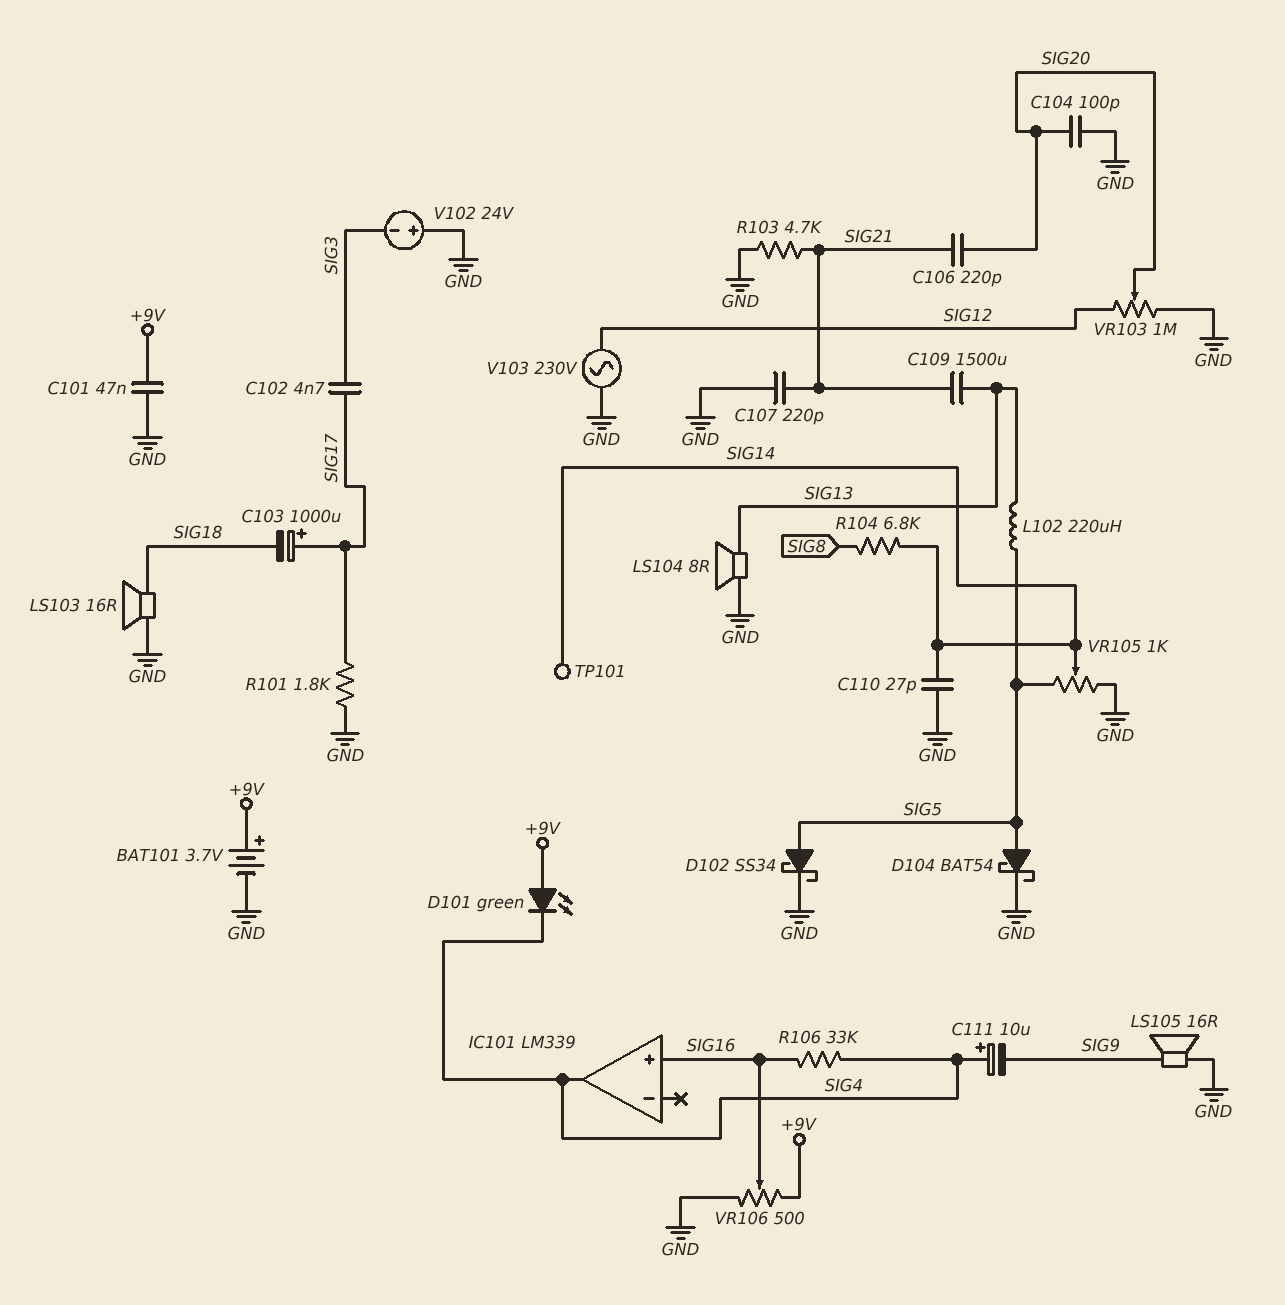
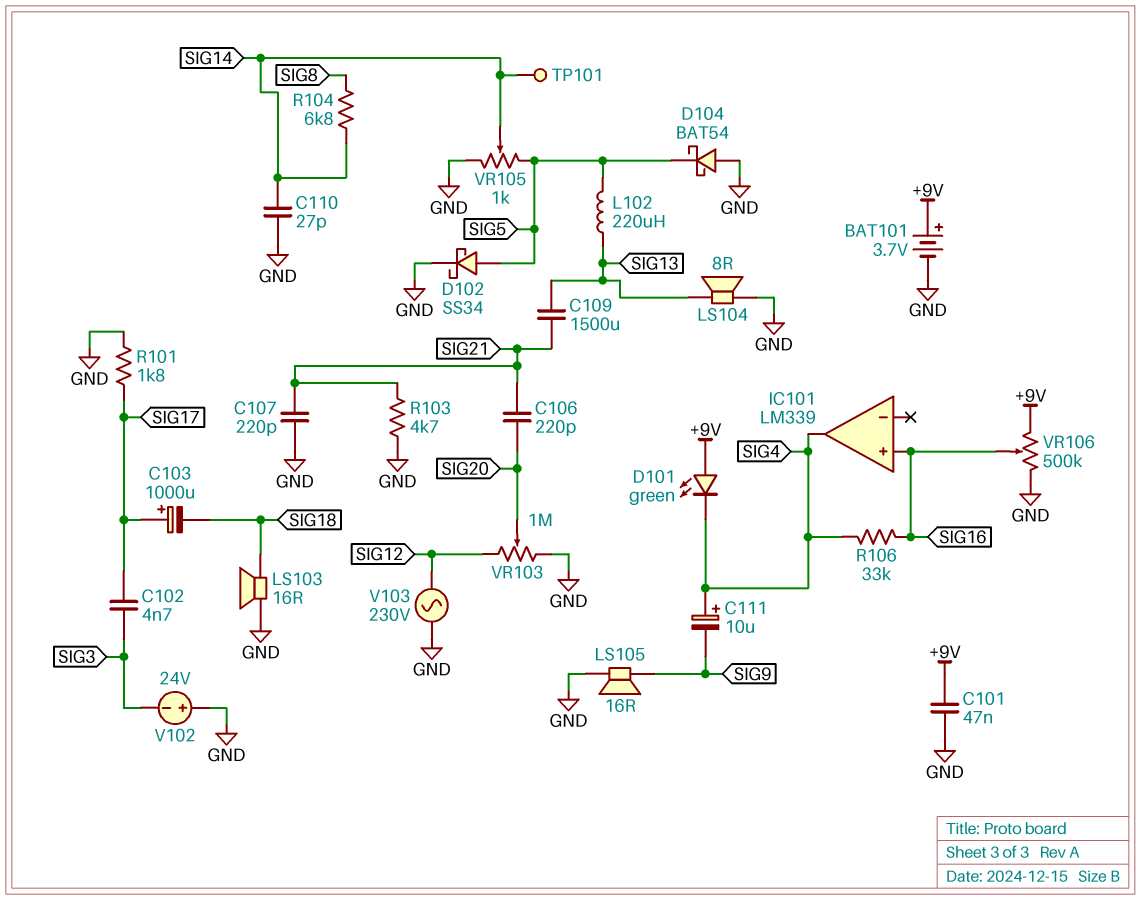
C104: 100pF (GND, SIG20) -> none
D104: schottky BAT54 (A SIG5, K GND) -> schottky BAT54 (A GND, K SIG5)
VR106: 500 (+9V, GND, wiper SIG16) -> 500k (+9V, GND, wiper SIG16)

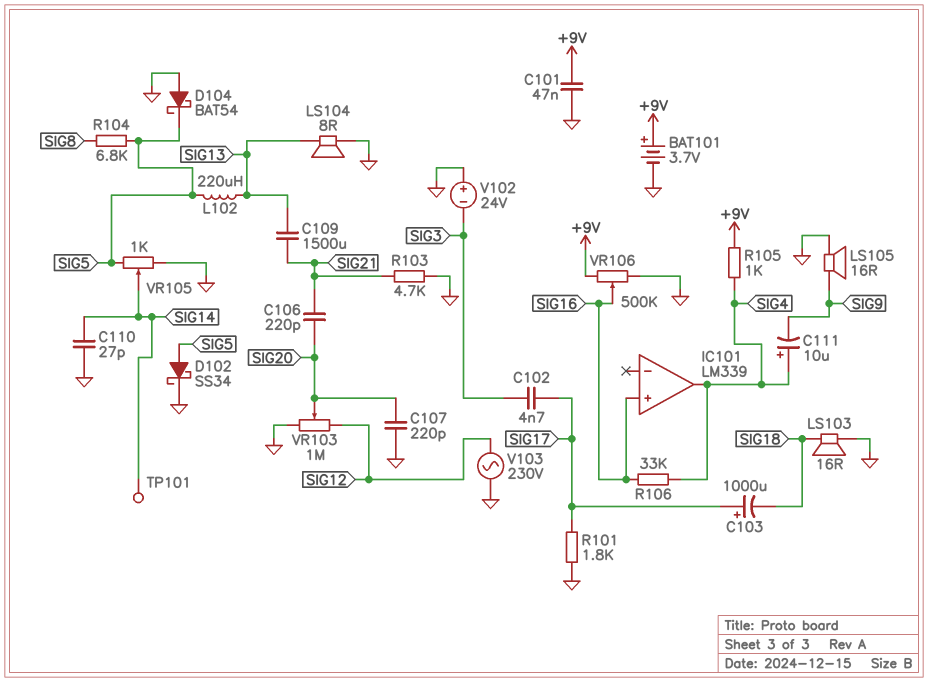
C107: 220pF (GND, SIG21) -> 220pF (GND, SIG20)
D101: LED green (A +9V, K SIG4) -> none
R104: 6.8k (SIG8, SIG14) -> 6.8k (SIG5, SIG8)
R105: none -> 1k (+9V, SIG4)

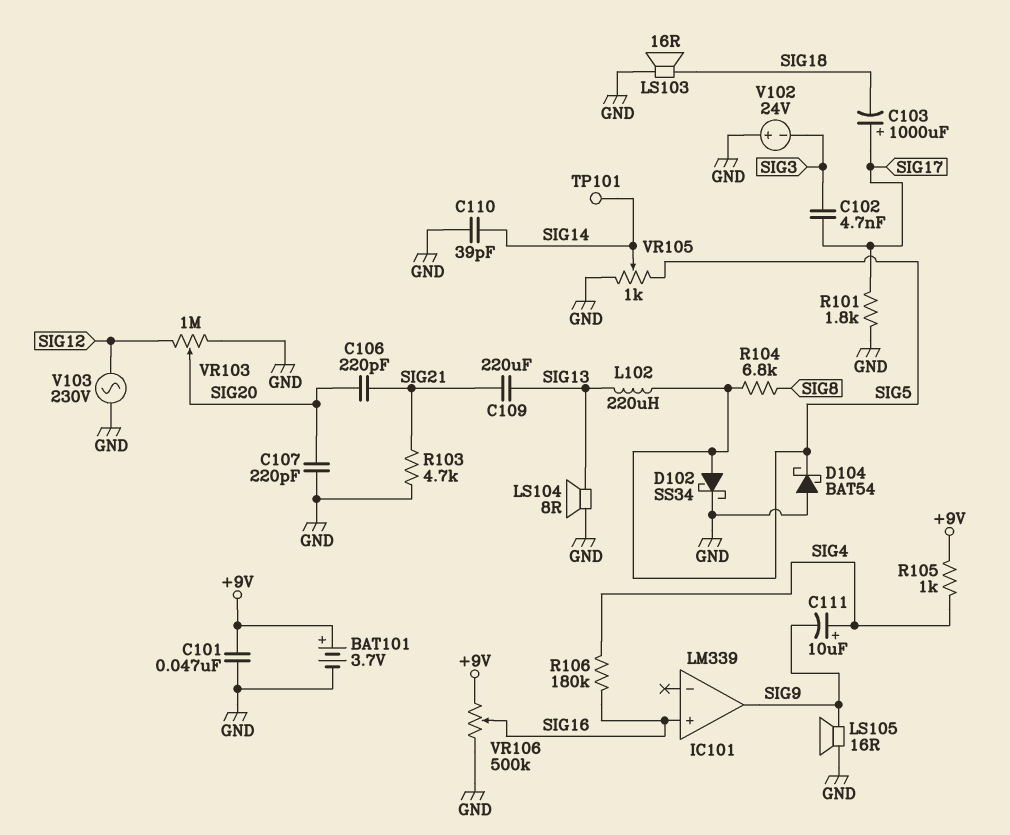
C109: 1500uF (SIG13, SIG21) -> 220uF (SIG13, SIG21)
C110: 27pF (GND, SIG14) -> 39pF (GND, SIG14)
IC101 pin out: SIG4 -> SIG9
R106: 33k (SIG4, SIG16) -> 180k (SIG4, SIG16)

